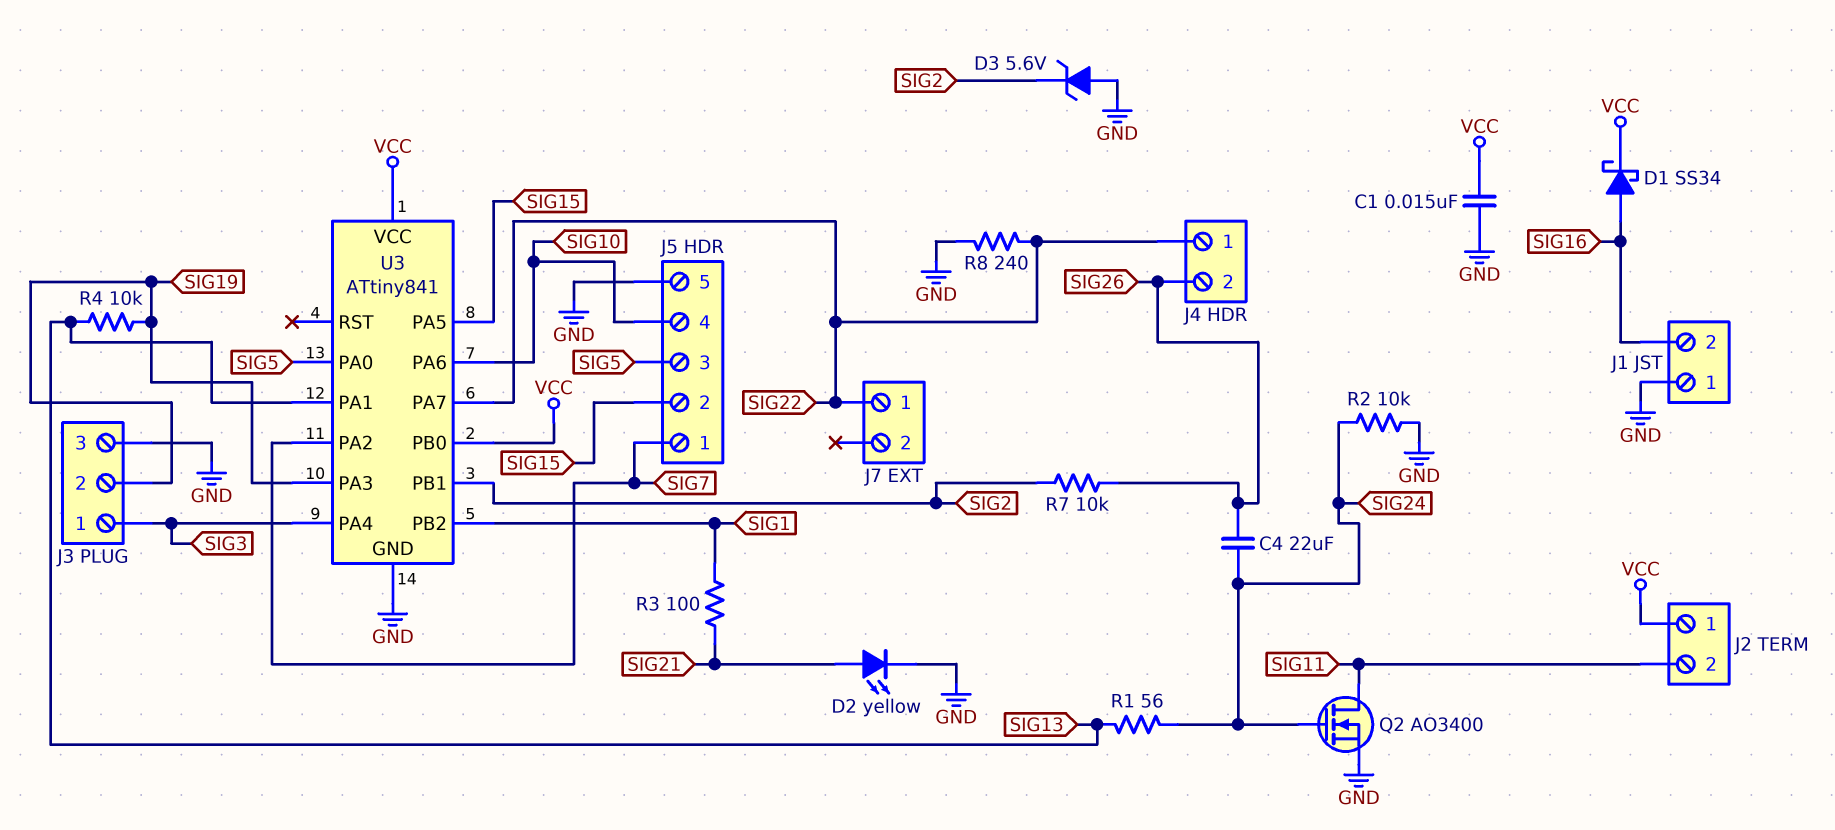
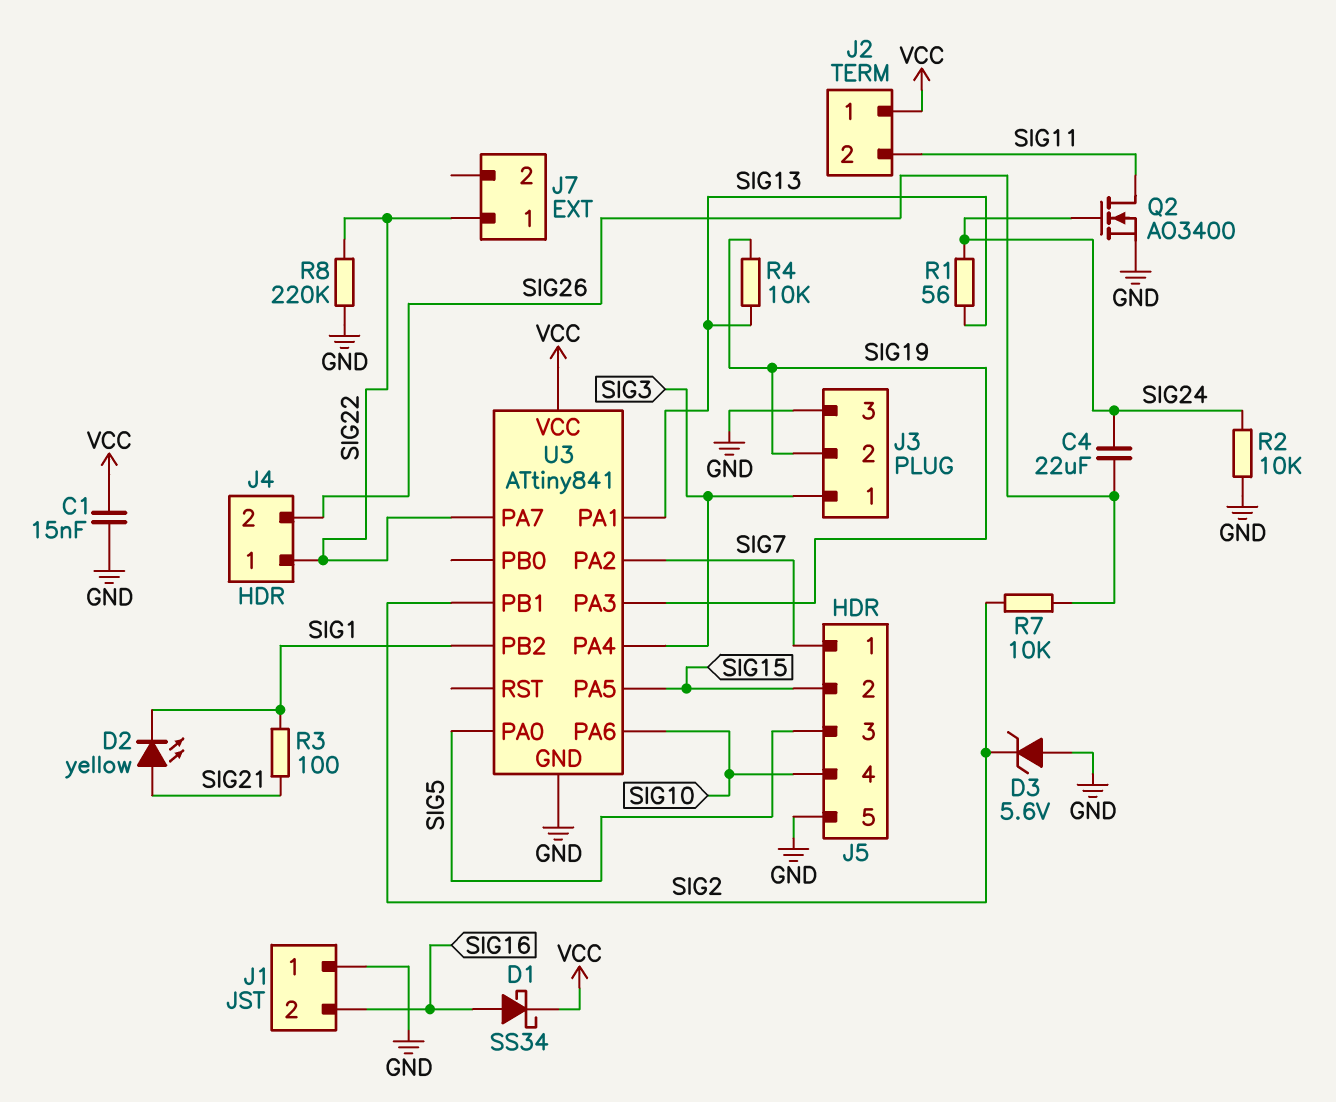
D2: LED yellow (A SIG21, K GND) -> LED yellow (A SIG21, K SIG1)
R8: 240 (GND, SIG22) -> 220k (GND, SIG22)
U3 pin PB0: VCC -> none

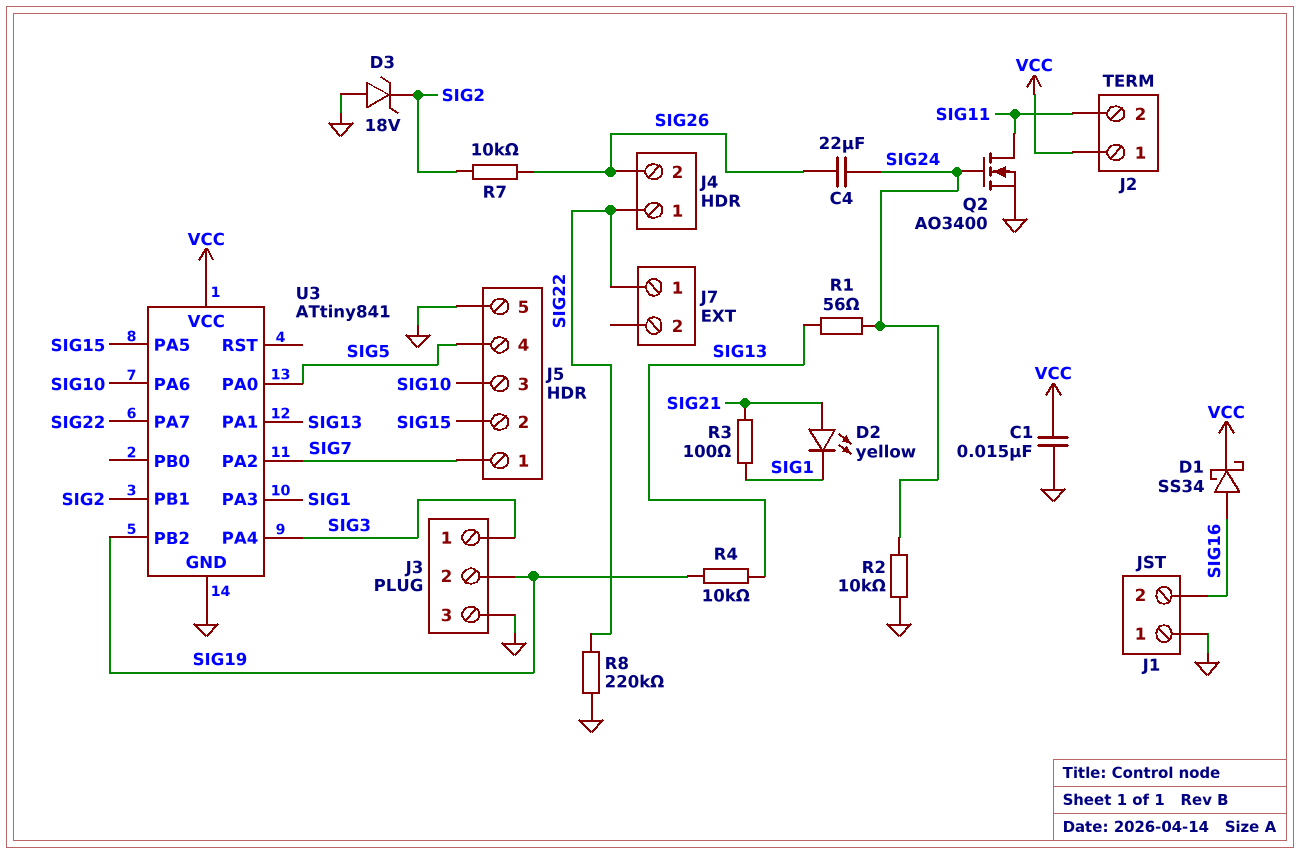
D3: zener 5.6V (A GND, K SIG2) -> zener 18V (A GND, K SIG2)
J5 pin 3: SIG5 -> SIG10
J5 pin 4: SIG10 -> SIG5
U3 pin PA3: SIG19 -> SIG1
U3 pin PB2: SIG1 -> SIG19

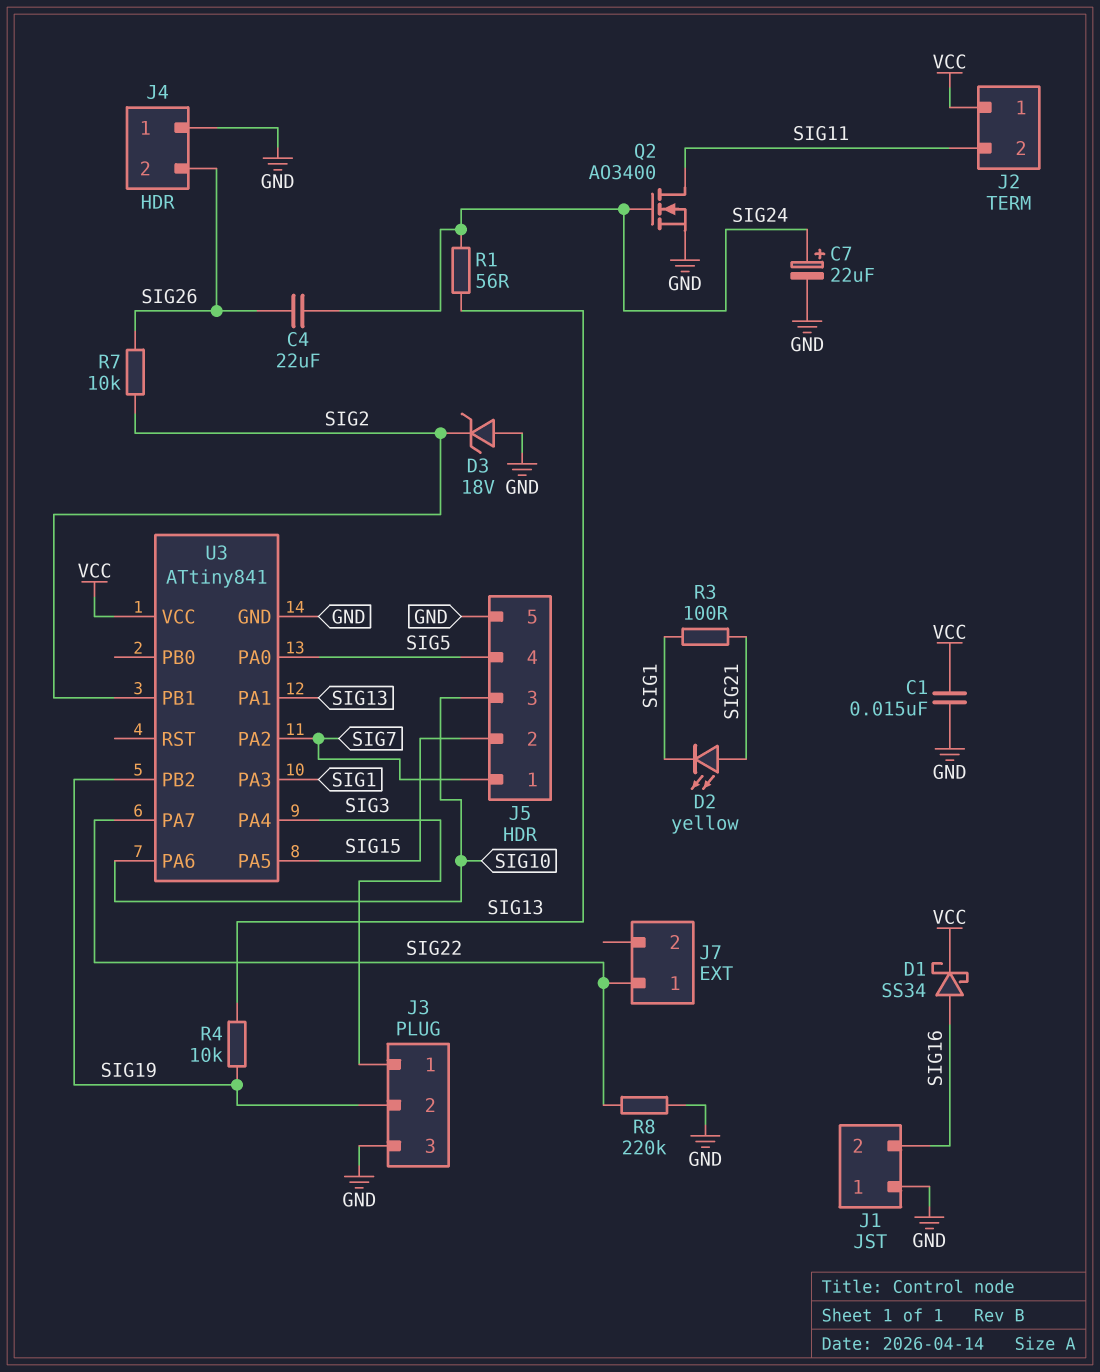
C7: none -> 22uF (plus SIG24, minus GND)
J4 pin 1: SIG22 -> GND
R2: 10k (GND, SIG24) -> none

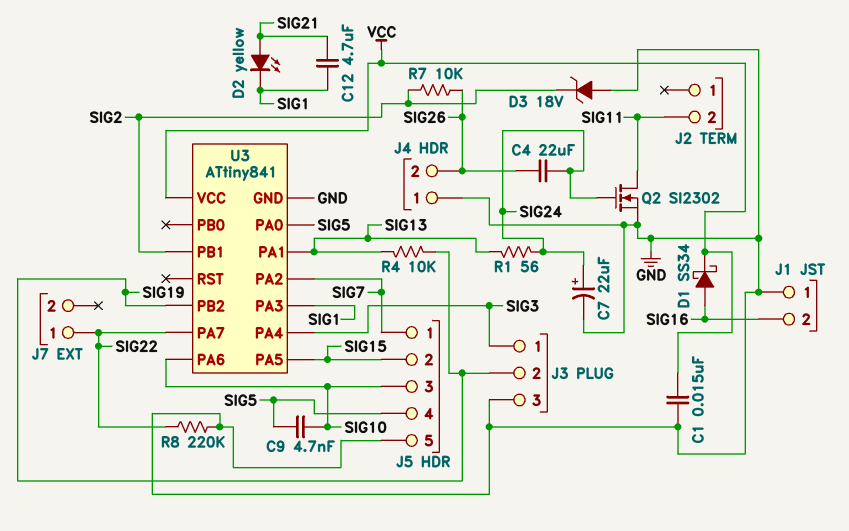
C9: none -> 4.7nF (SIG5, SIG10)
C12: none -> 4.7uF (SIG1, SIG21)
J2 pin 1: VCC -> none
Q2: NMOS AO3400 (G SIG24, D SIG11, S GND) -> NMOS SI2302 (G SIG24, D SIG11, S GND)
R3: 100 (SIG1, SIG21) -> none

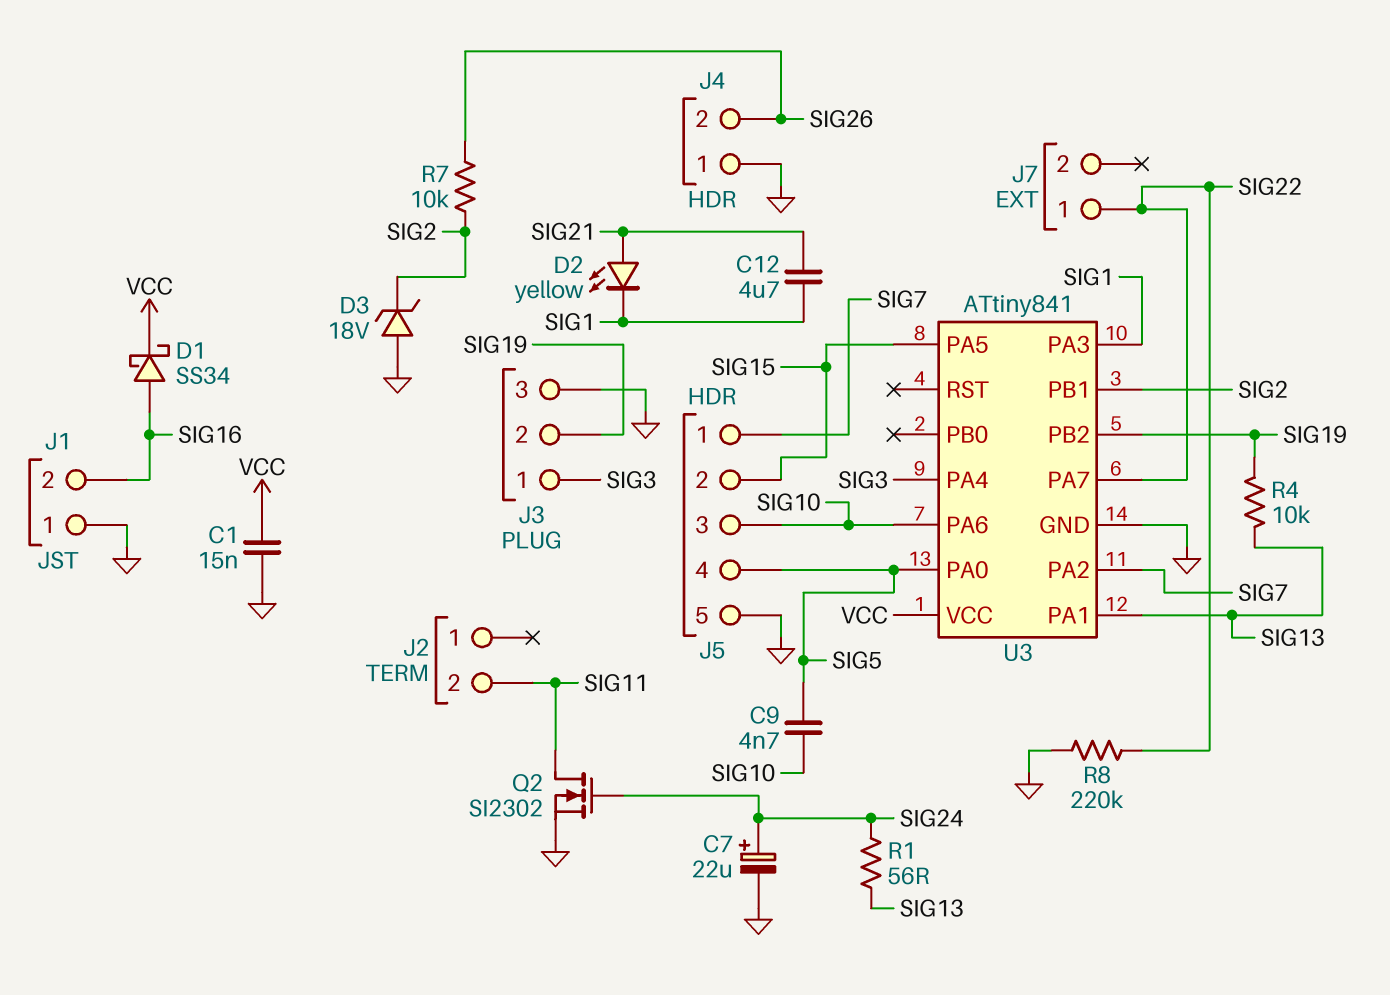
C4: 22uF (SIG24, SIG26) -> none

